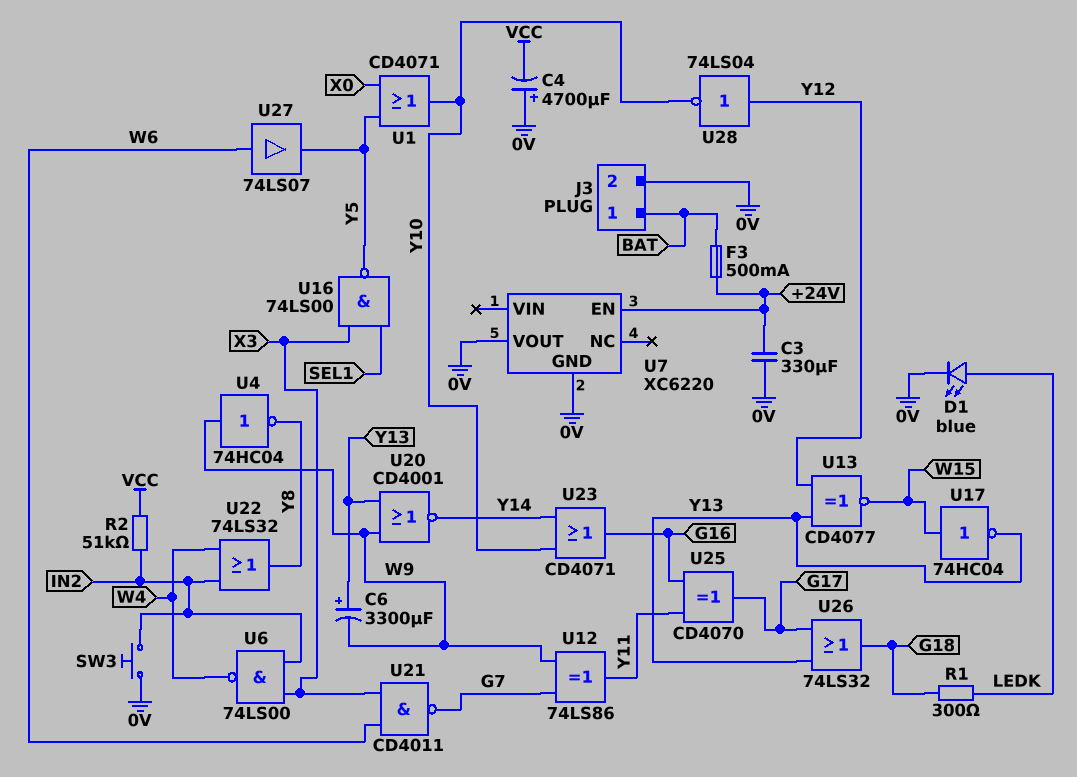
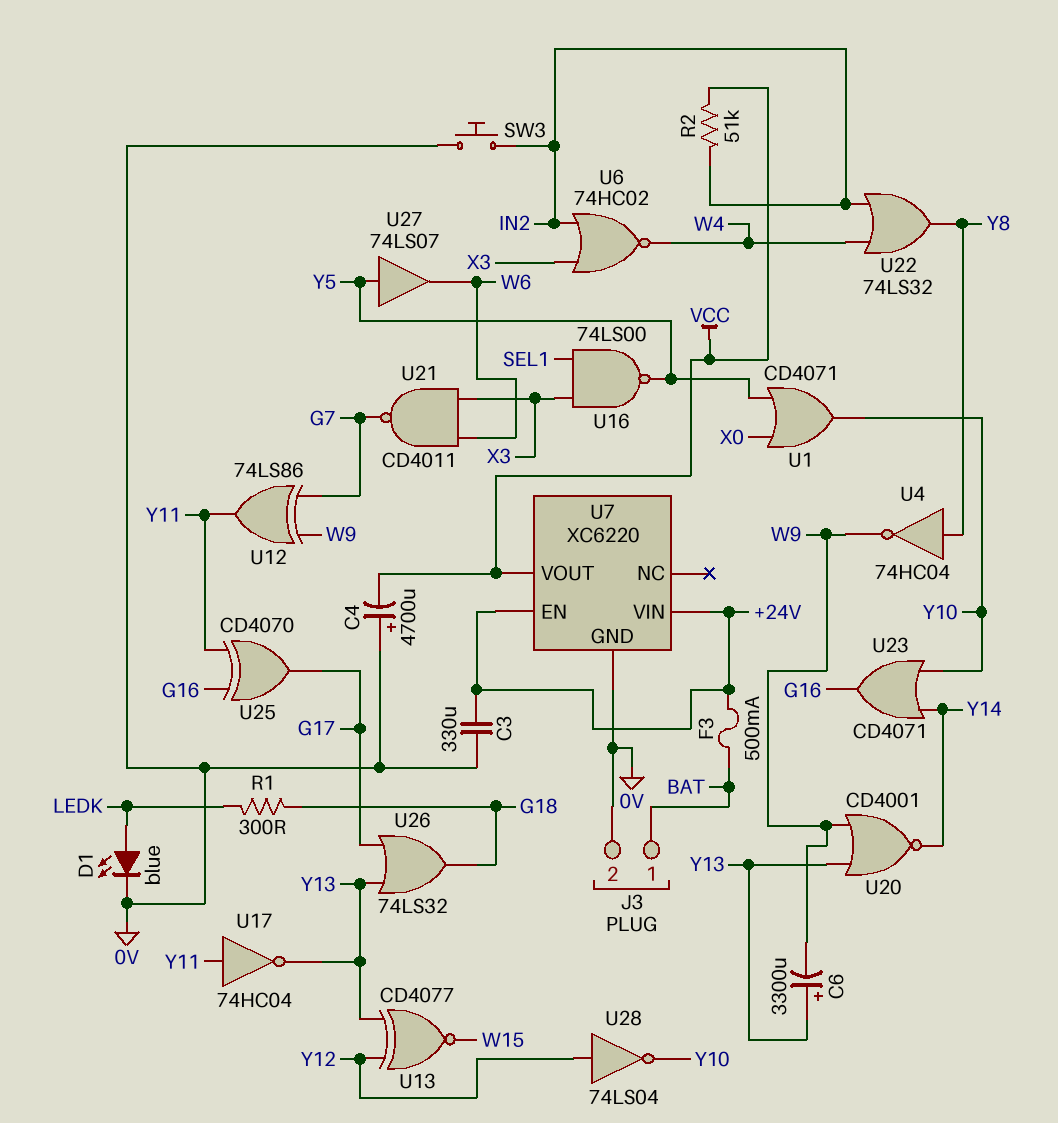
U4: NOT 74HC04 (in W9, out Y8) -> NOT 74HC04 (in Y8, out W9)
U6: NAND 74LS00 (in IN2, in X3, out W4) -> NOR 74HC02 (in IN2, in X3, out W4)
U7 pin VIN: none -> +24V
U7 pin VOUT: 0V -> VCC
U17: NOT 74HC04 (in W15, out Y13) -> NOT 74HC04 (in Y11, out Y13)
U27: buffer 74LS07 (in W6, out Y5) -> buffer 74LS07 (in Y5, out W6)

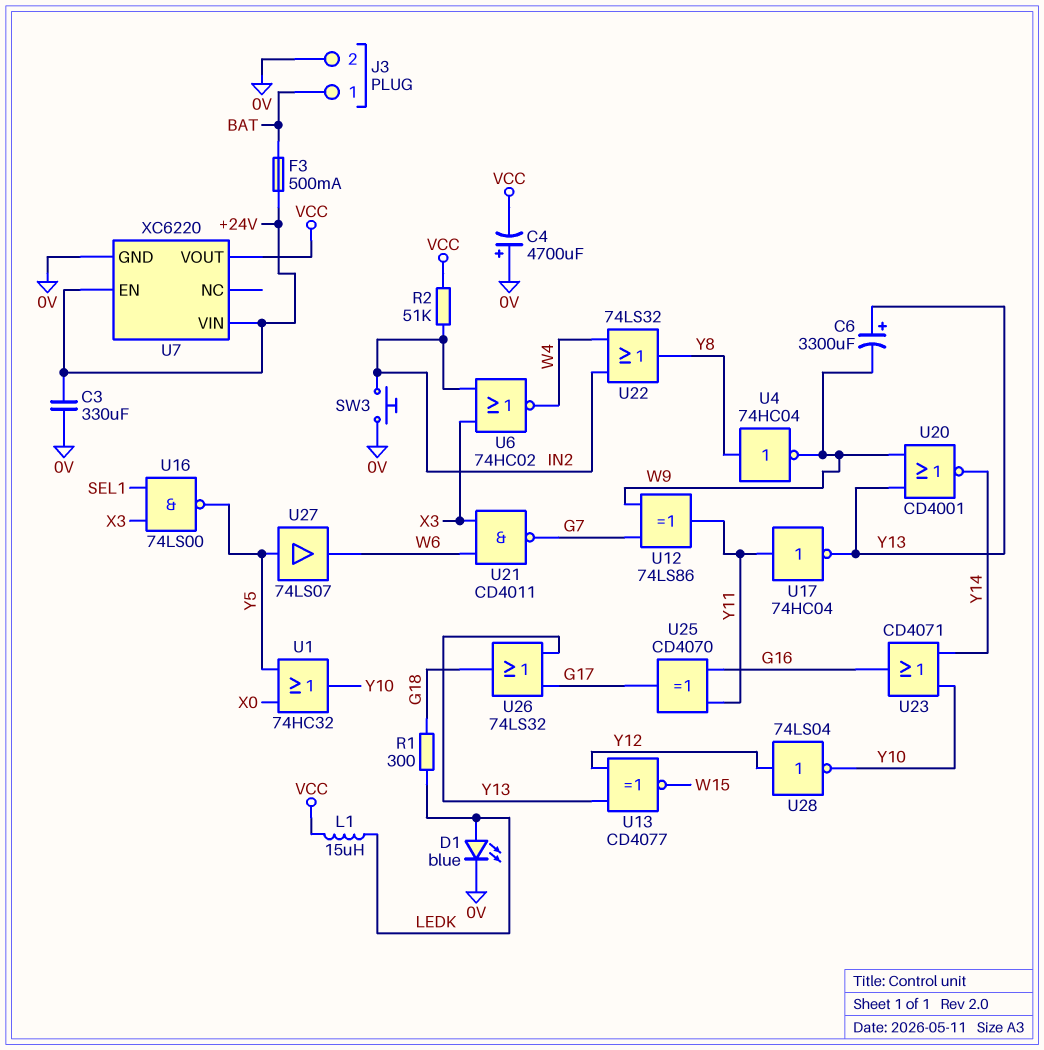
L1: none -> 15uH (LEDK, VCC)
U1: OR CD4071 (in X0, in Y5, out Y10) -> OR 74HC32 (in X0, in Y5, out Y10)

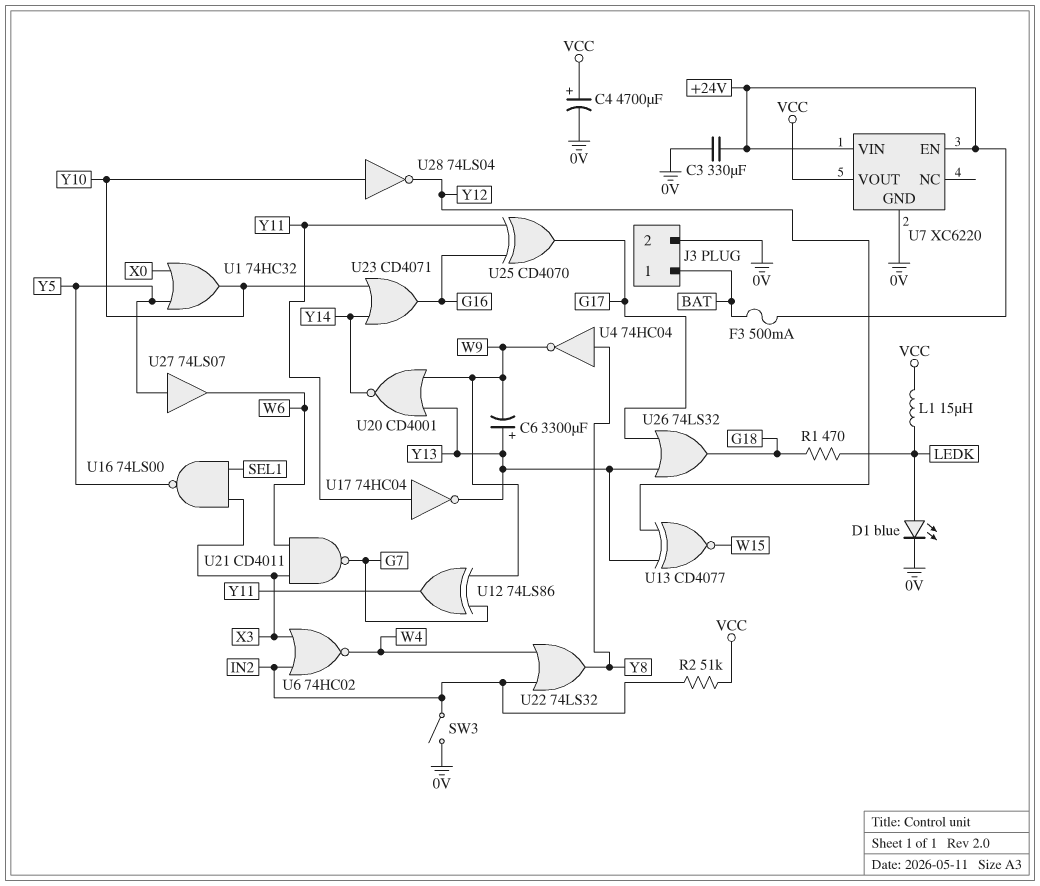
C4: 4700uF (plus 0V, minus VCC) -> 4700uF (plus VCC, minus 0V)
R1: 300 (G18, LEDK) -> 470 (G18, LEDK)
SW3: button (0V, IN2) -> switch (0V, IN2)
U28: NOT 74LS04 (in Y12, out Y10) -> NOT 74LS04 (in Y10, out Y12)

